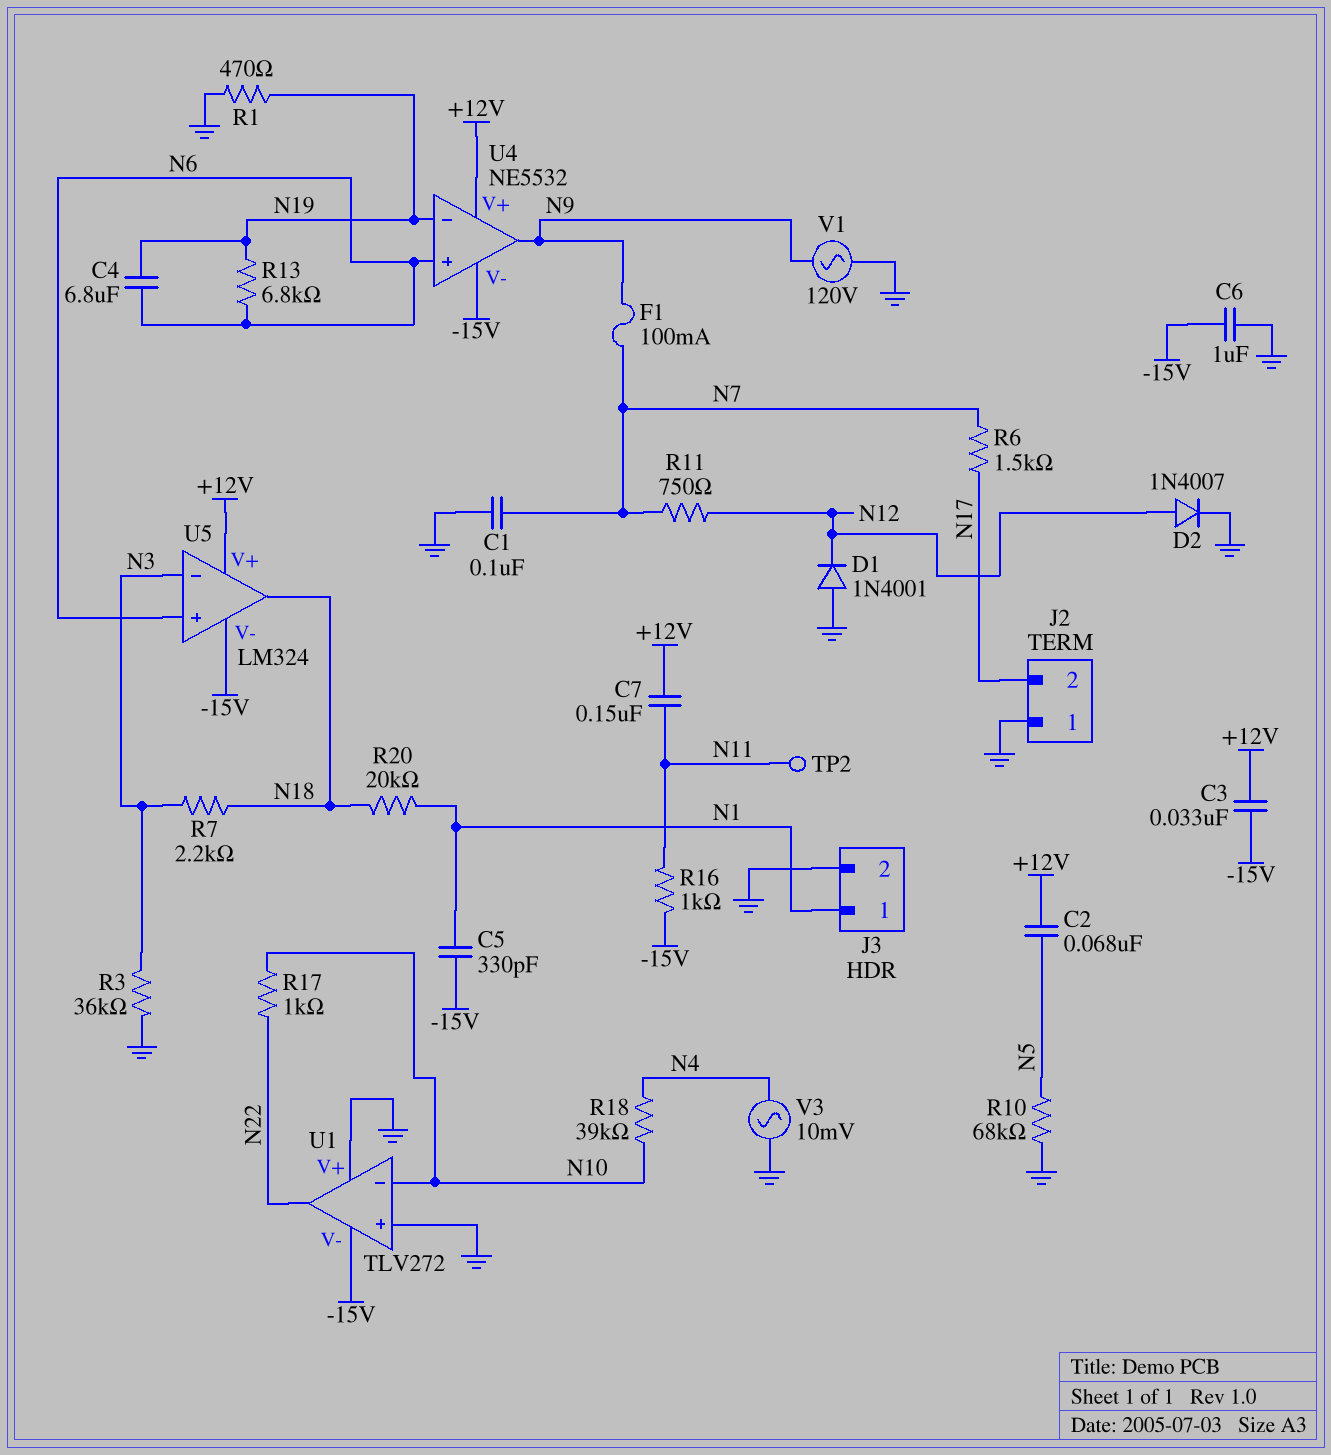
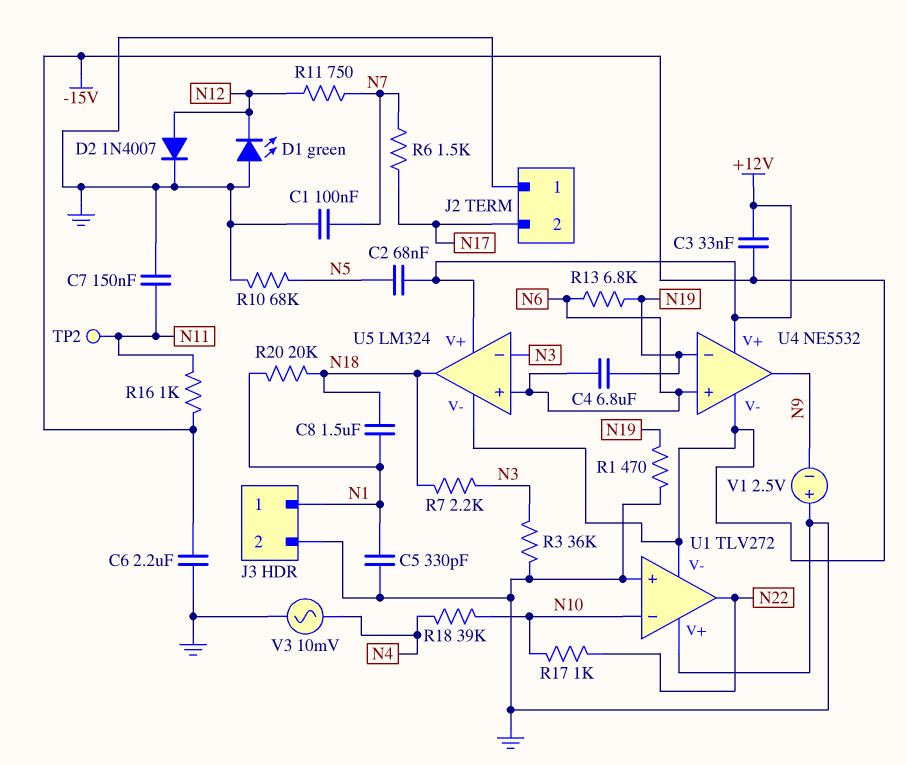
C5: 330pF (-15V, N1) -> 330pF (GND, N1)
C6: 1uF (-15V, GND) -> 2.2uF (-15V, GND)
C7: 150nF (+12V, N11) -> 150nF (GND, N11)
C8: none -> 1.5uF (N1, N18)
D1: diode 1N4001 (A GND, K N12) -> LED green (A GND, K N12)
F1: 100mA (N7, N9) -> none
V1: AC 120V (GND, N9) -> 2.5V (plus GND, minus N9)

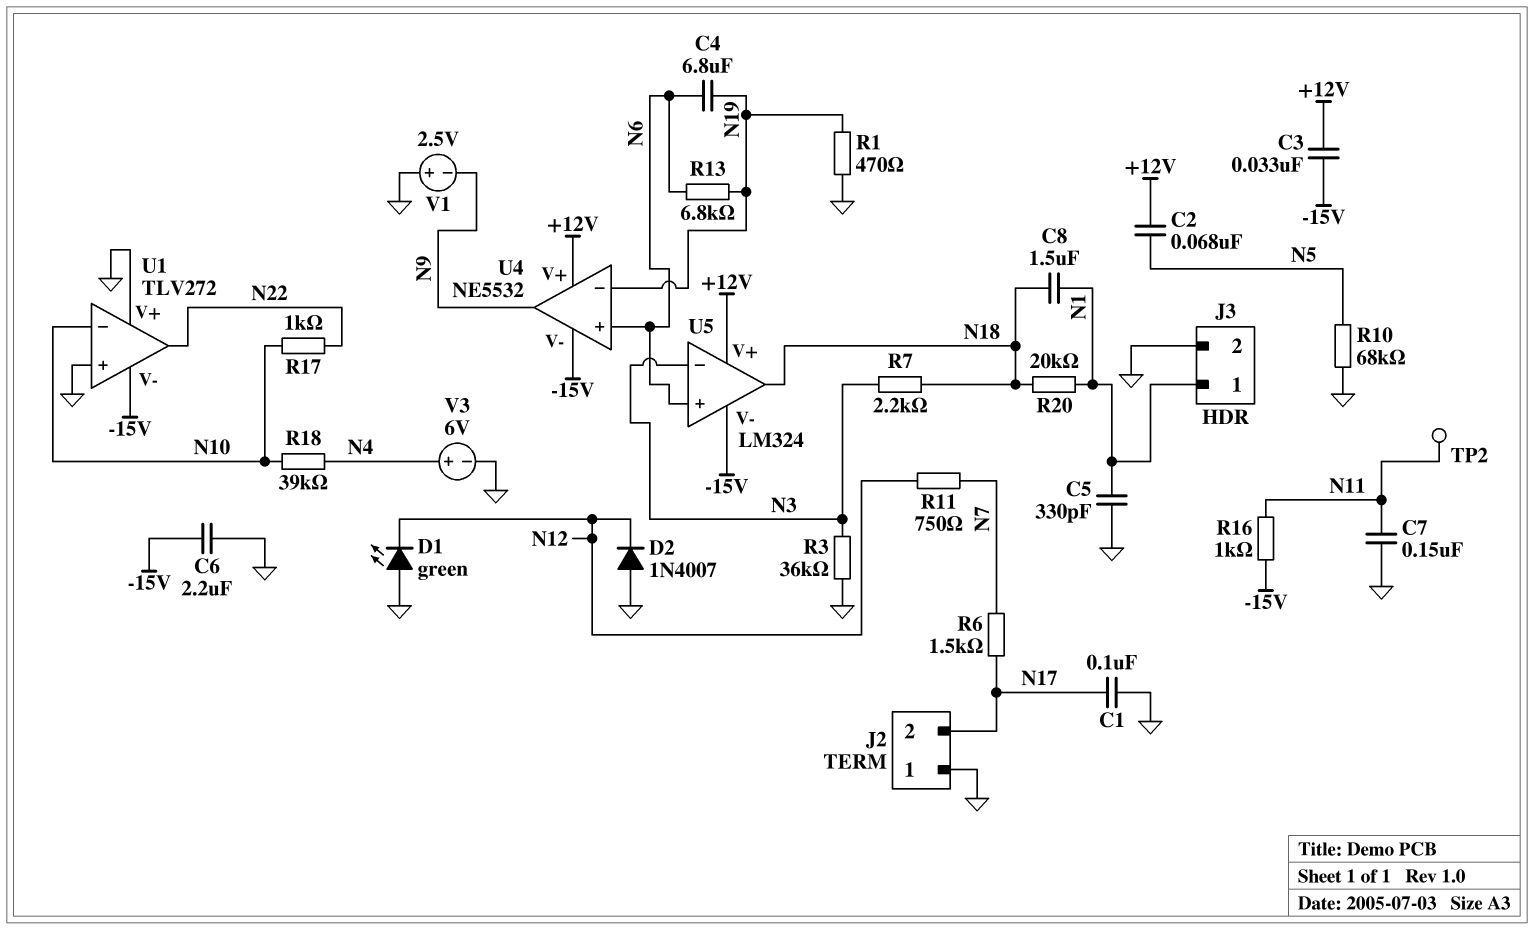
C1: 100nF (GND, N7) -> 100nF (GND, N17)
D2: diode 1N4007 (A N12, K GND) -> diode 1N4007 (A GND, K N12)
V3: AC 10mV (GND, N4) -> 6V (plus N4, minus GND)

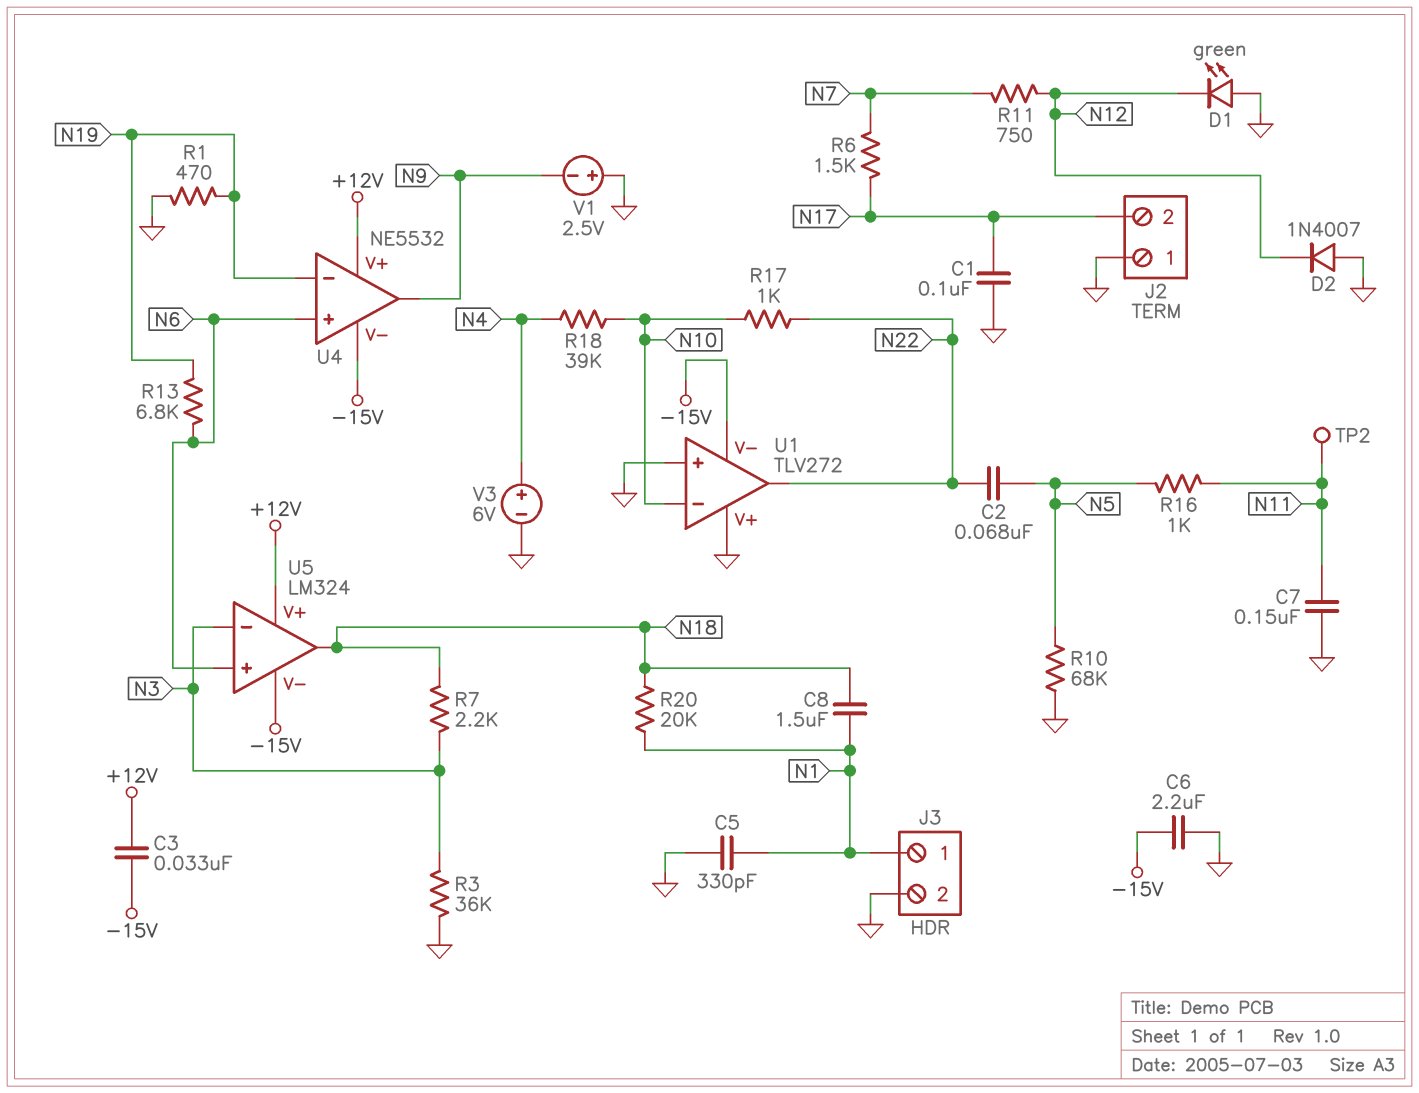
C2: 68nF (+12V, N5) -> 68nF (N5, N22)
C4: 6.8uF (N6, N19) -> none
R16: 1k (-15V, N11) -> 1k (N5, N11)

